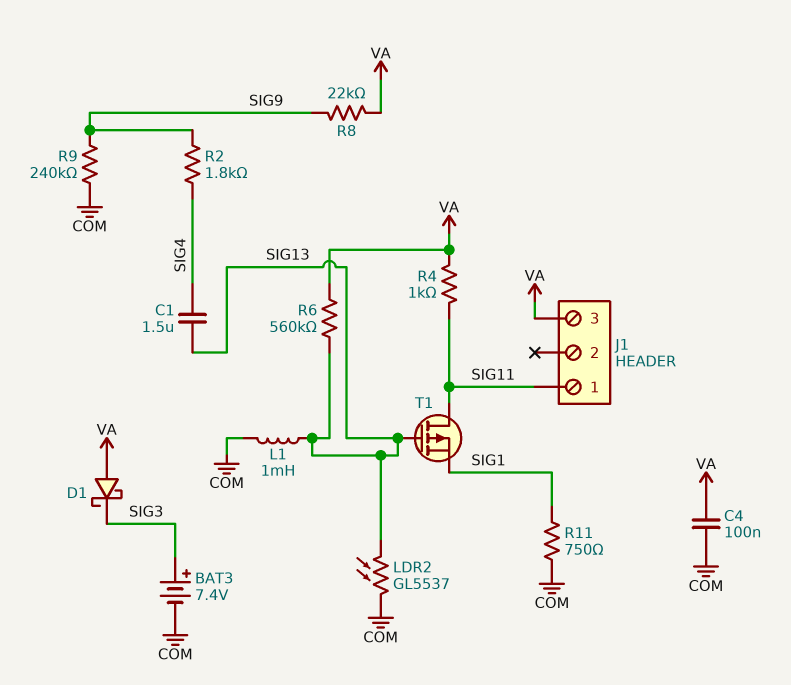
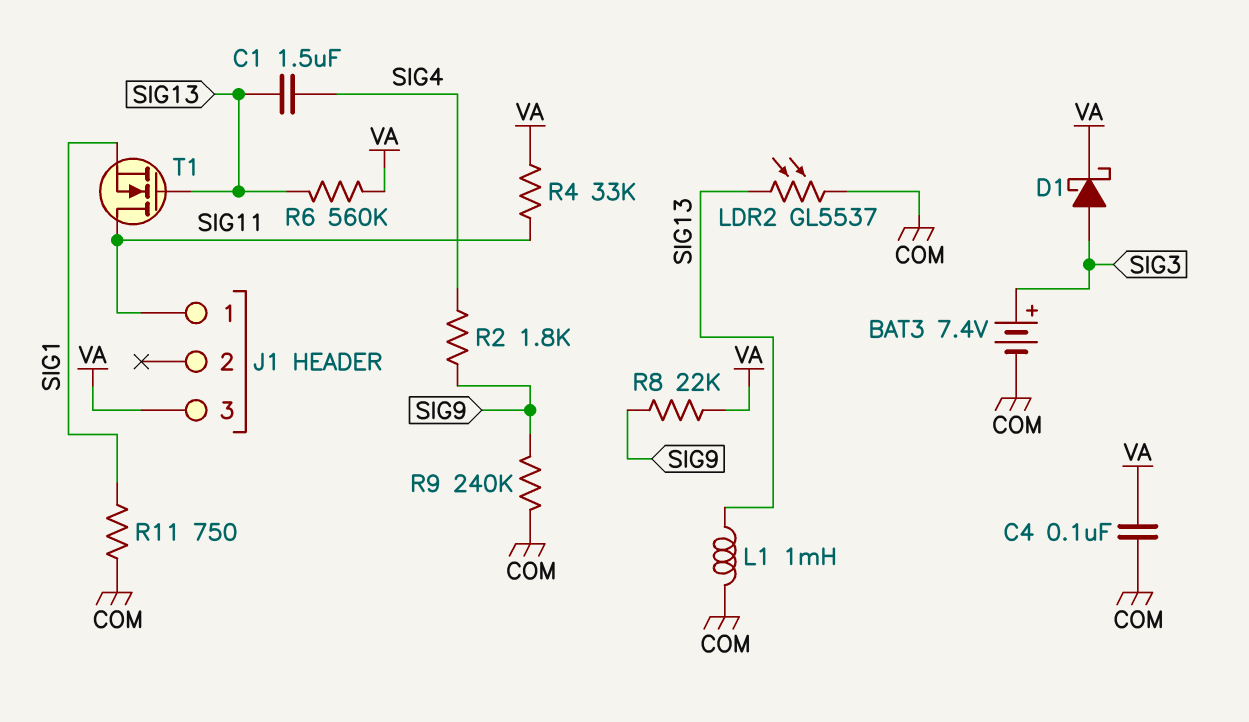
D1: schottky (A VA, K SIG3) -> schottky (A SIG3, K VA)
R4: 1k (SIG11, VA) -> 33k (SIG11, VA)
T1: PMOS (G SIG13, D SIG11, S SIG1) -> NMOS (G SIG13, D SIG11, S SIG1)

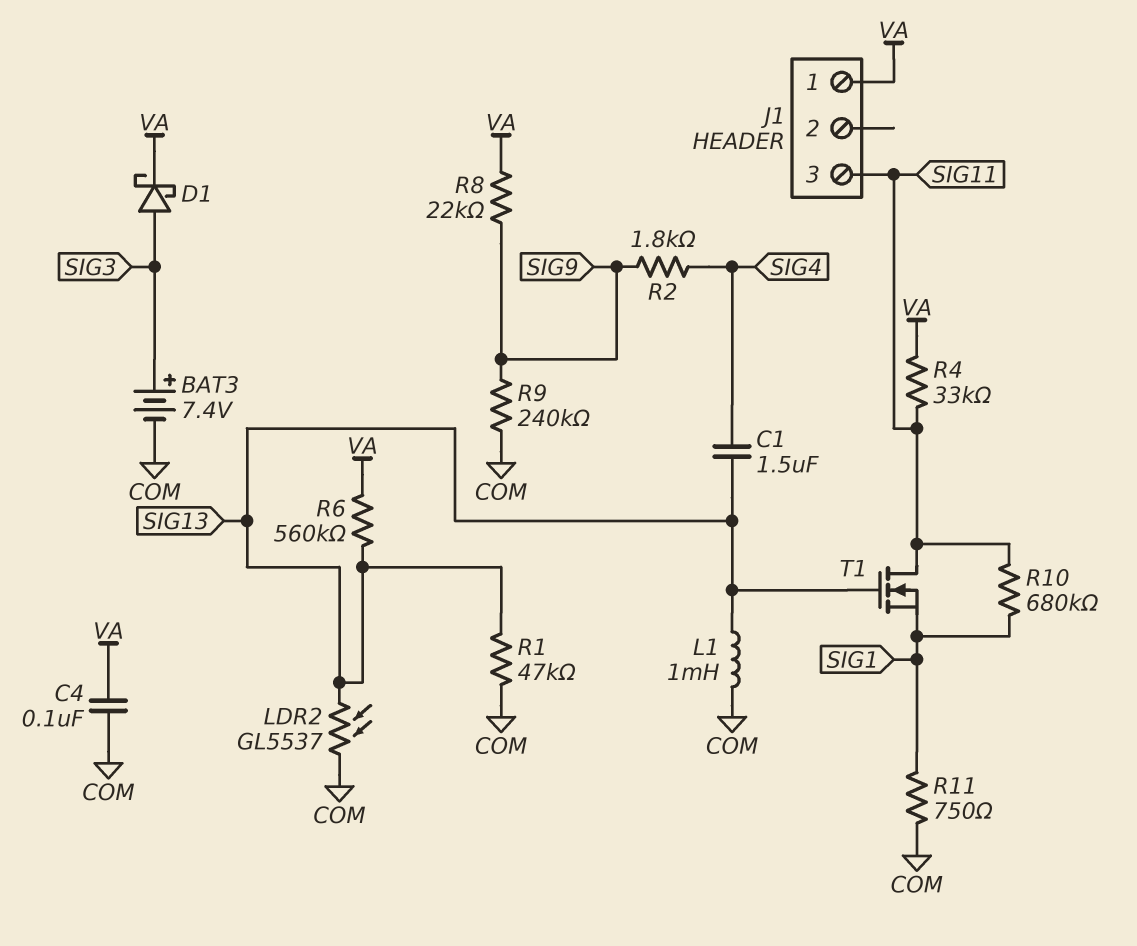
J1 pin 1: SIG11 -> VA
J1 pin 3: VA -> SIG11
R1: none -> 47k (COM, SIG13)
R10: none -> 680k (SIG1, SIG11)

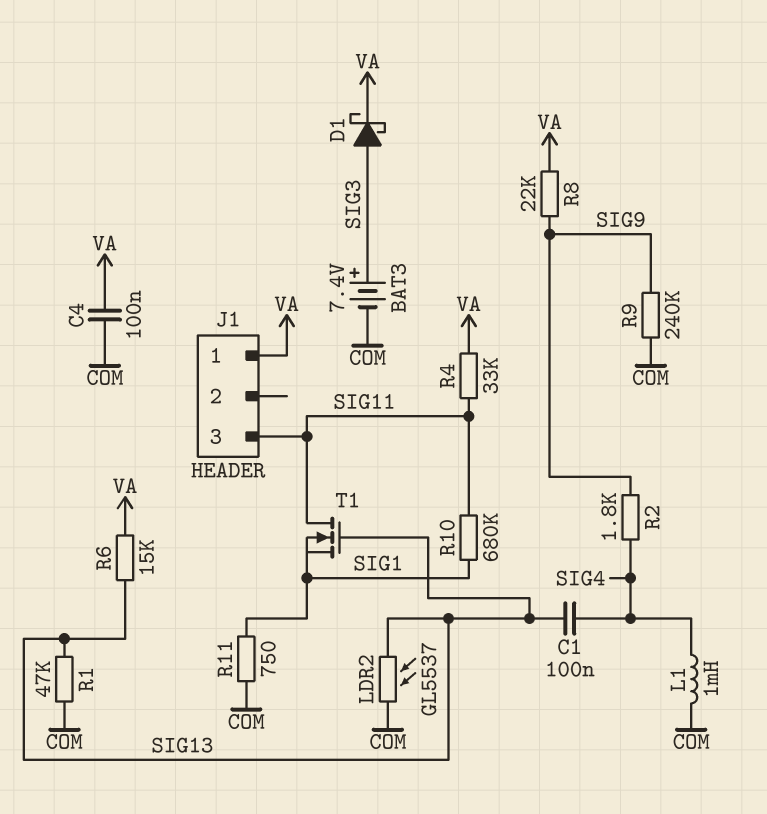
C1: 1.5uF (SIG4, SIG13) -> 100nF (SIG4, SIG13)
L1: 1mH (COM, SIG13) -> 1mH (COM, SIG4)
R6: 560k (SIG13, VA) -> 15k (SIG13, VA)

